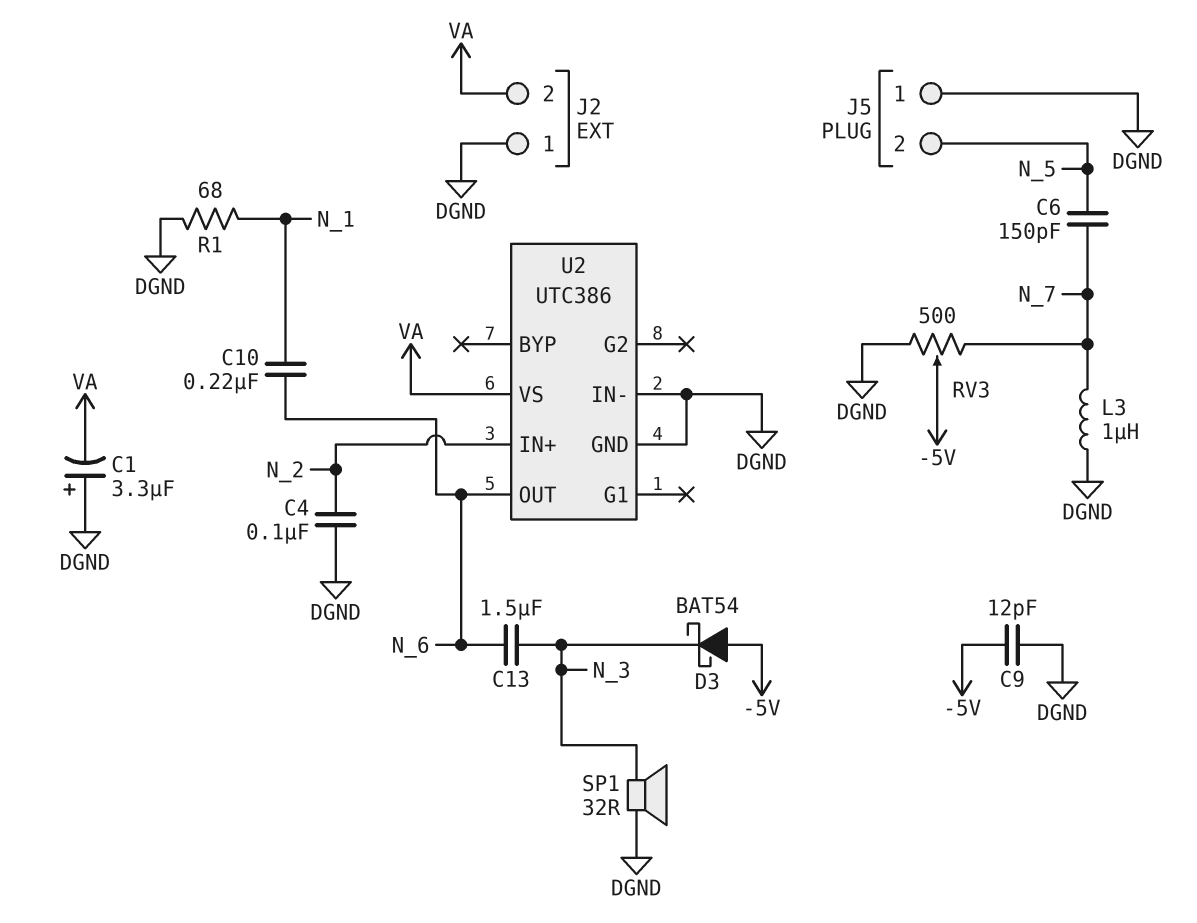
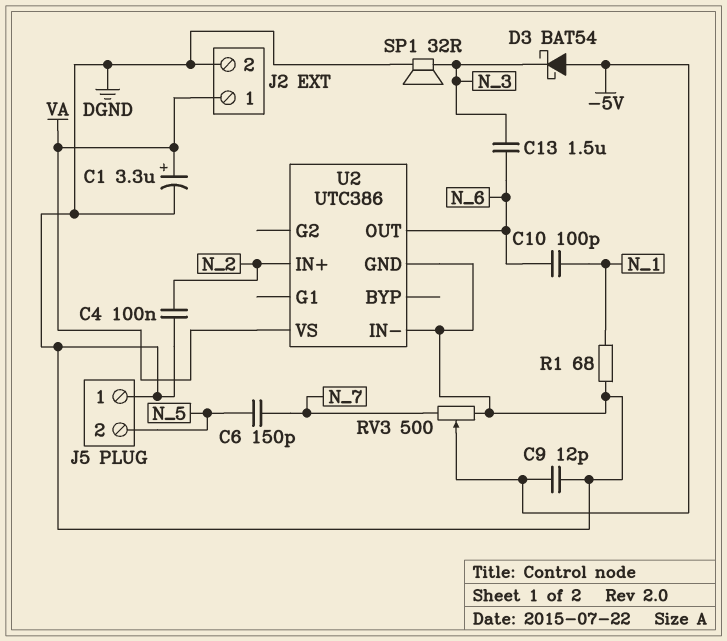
C1: 3.3uF (plus DGND, minus VA) -> 3.3uF (plus VA, minus DGND)
C10: 220nF (N_1, N_6) -> 100pF (N_1, N_6)
J2 pin 1: DGND -> VA
J2 pin 2: VA -> DGND
L3: 1uH (DGND, N_7) -> none

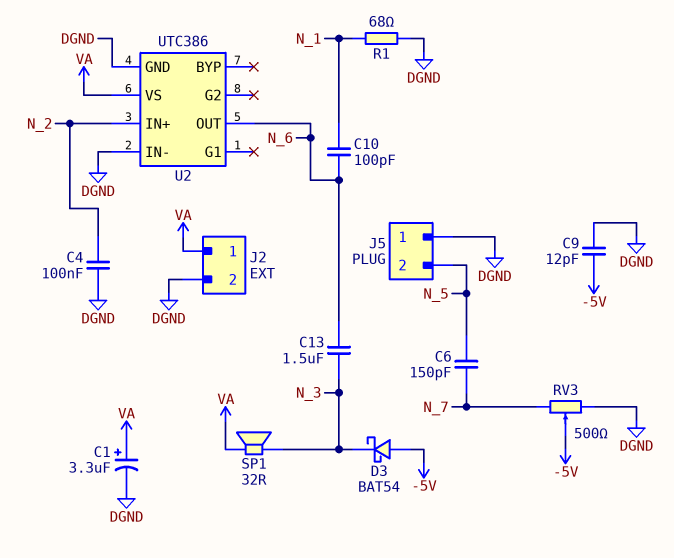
SP1: speaker 32R (DGND, N_3) -> speaker 32R (N_3, VA)

